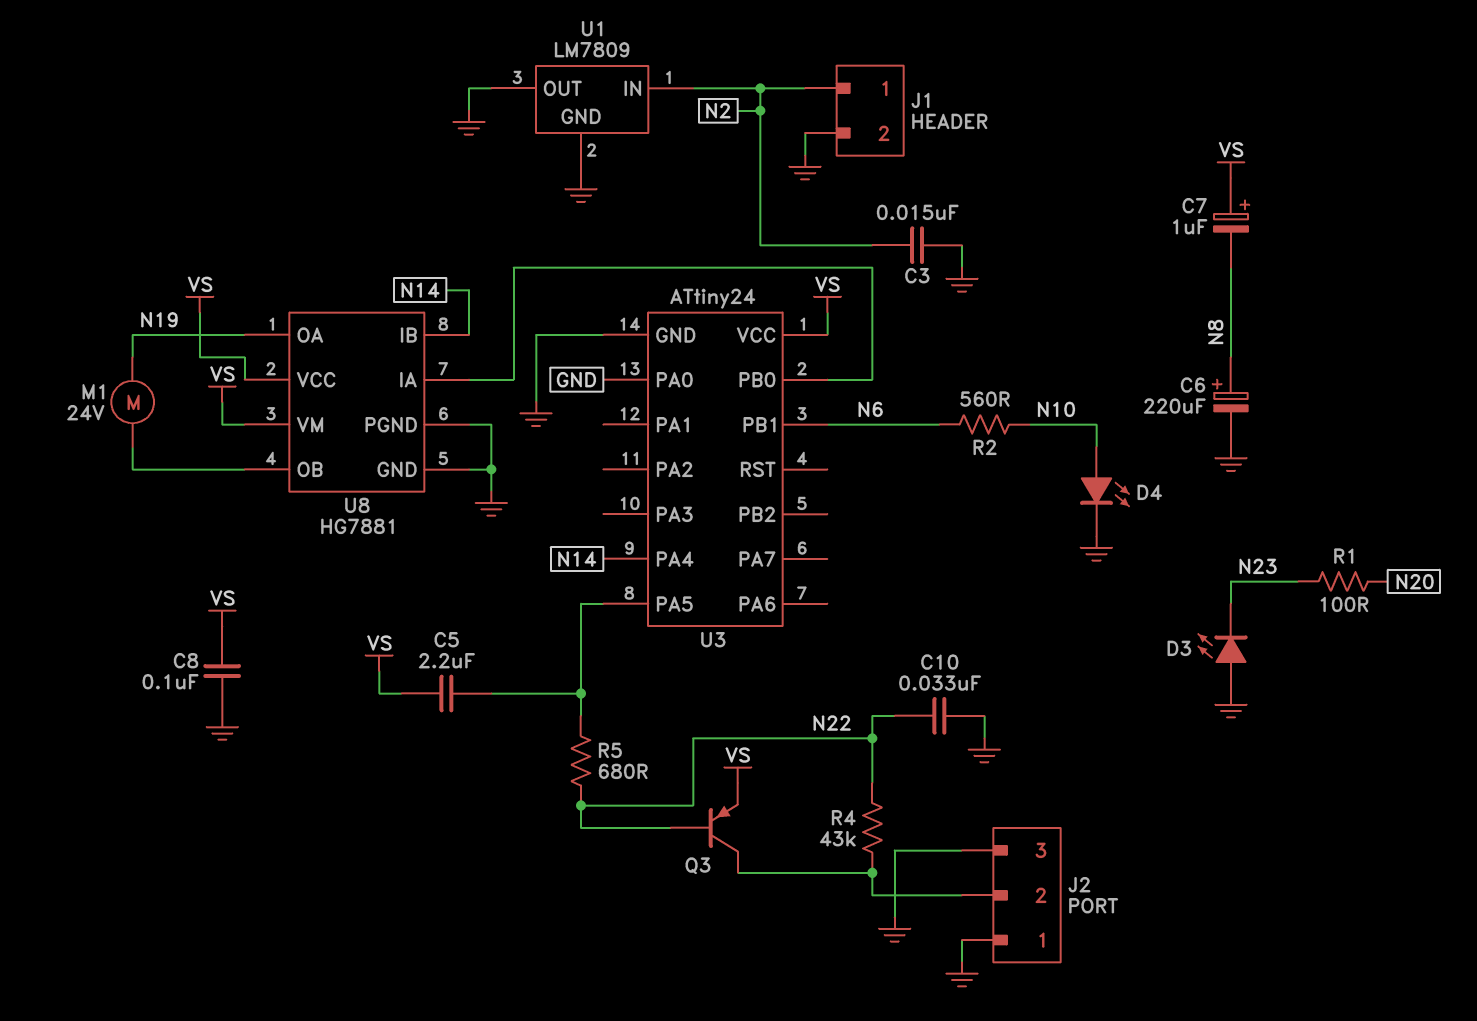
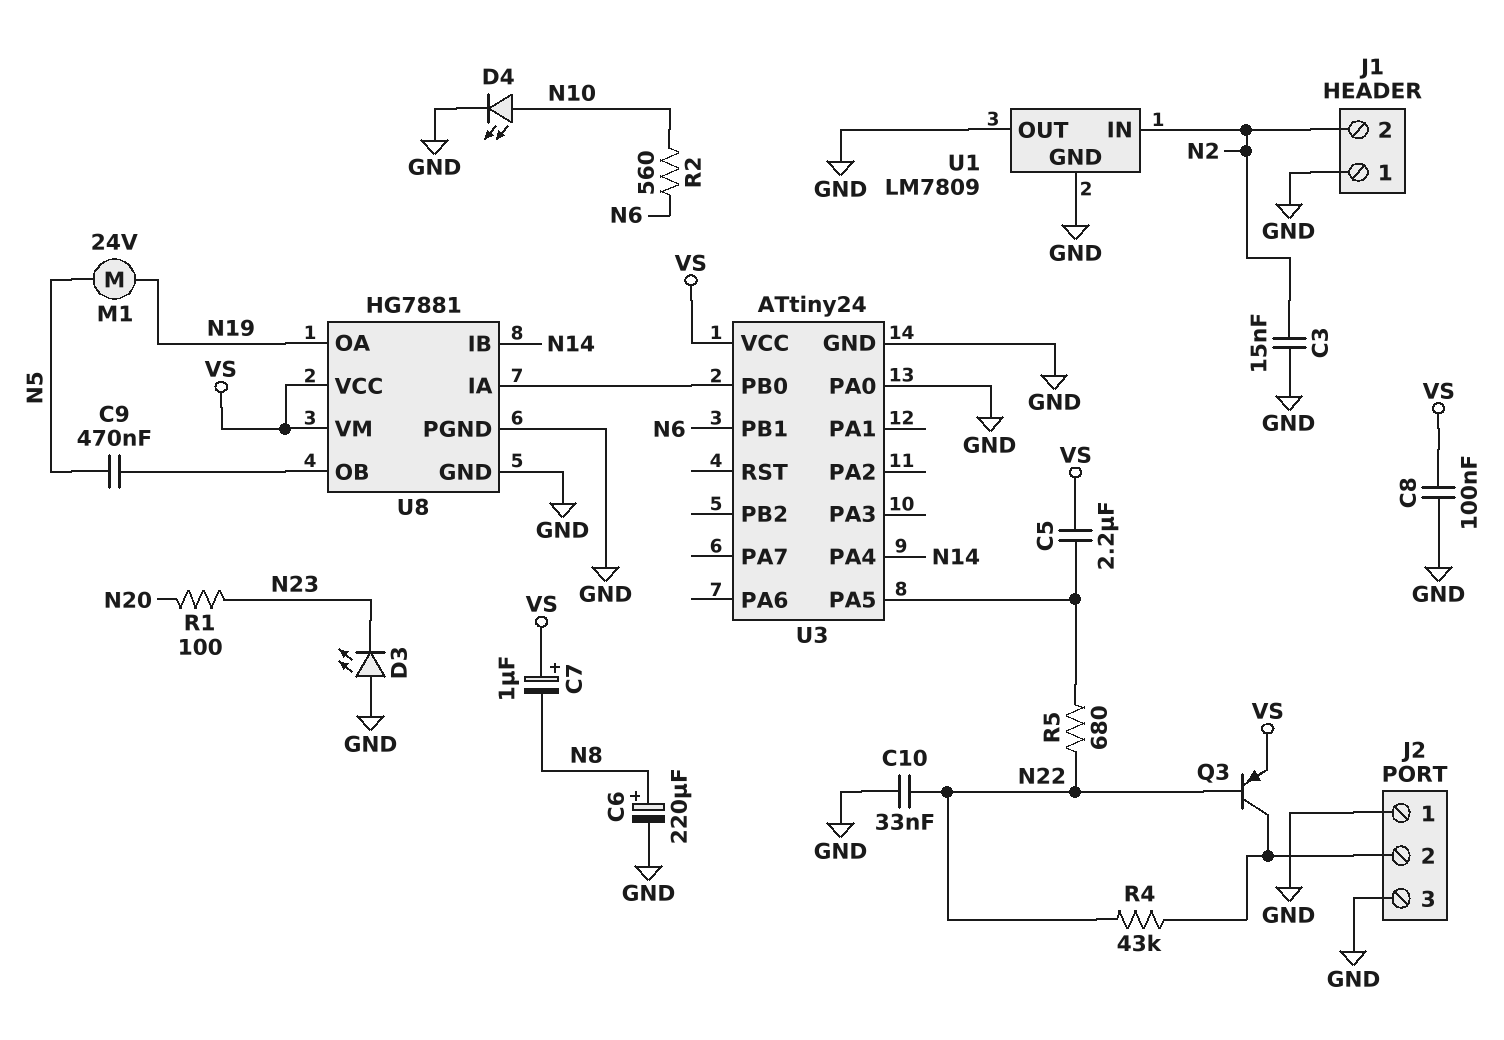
C9: none -> 470nF (N5, U8/OB)
J1 pin 1: N2 -> GND
J1 pin 2: GND -> N2
M1: motor 24V (N19, U8/OB) -> motor 24V (N5, N19)

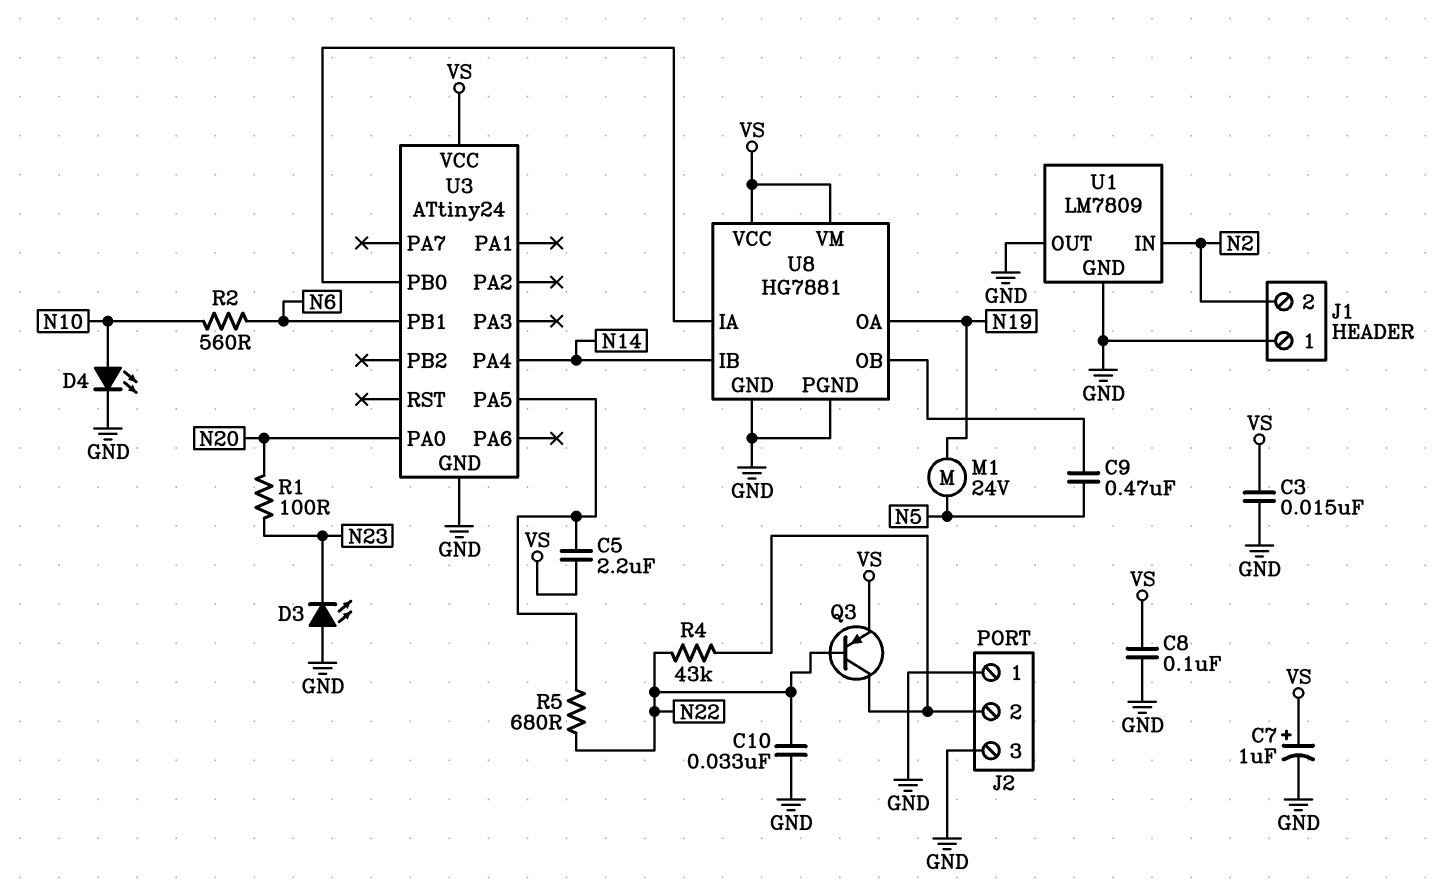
C3: 15nF (GND, N2) -> 15nF (GND, VS)
C6: 220uF (plus N8, minus GND) -> none
C7: 1uF (plus VS, minus N8) -> 1uF (plus VS, minus GND)
U3 pin PA0: GND -> N20

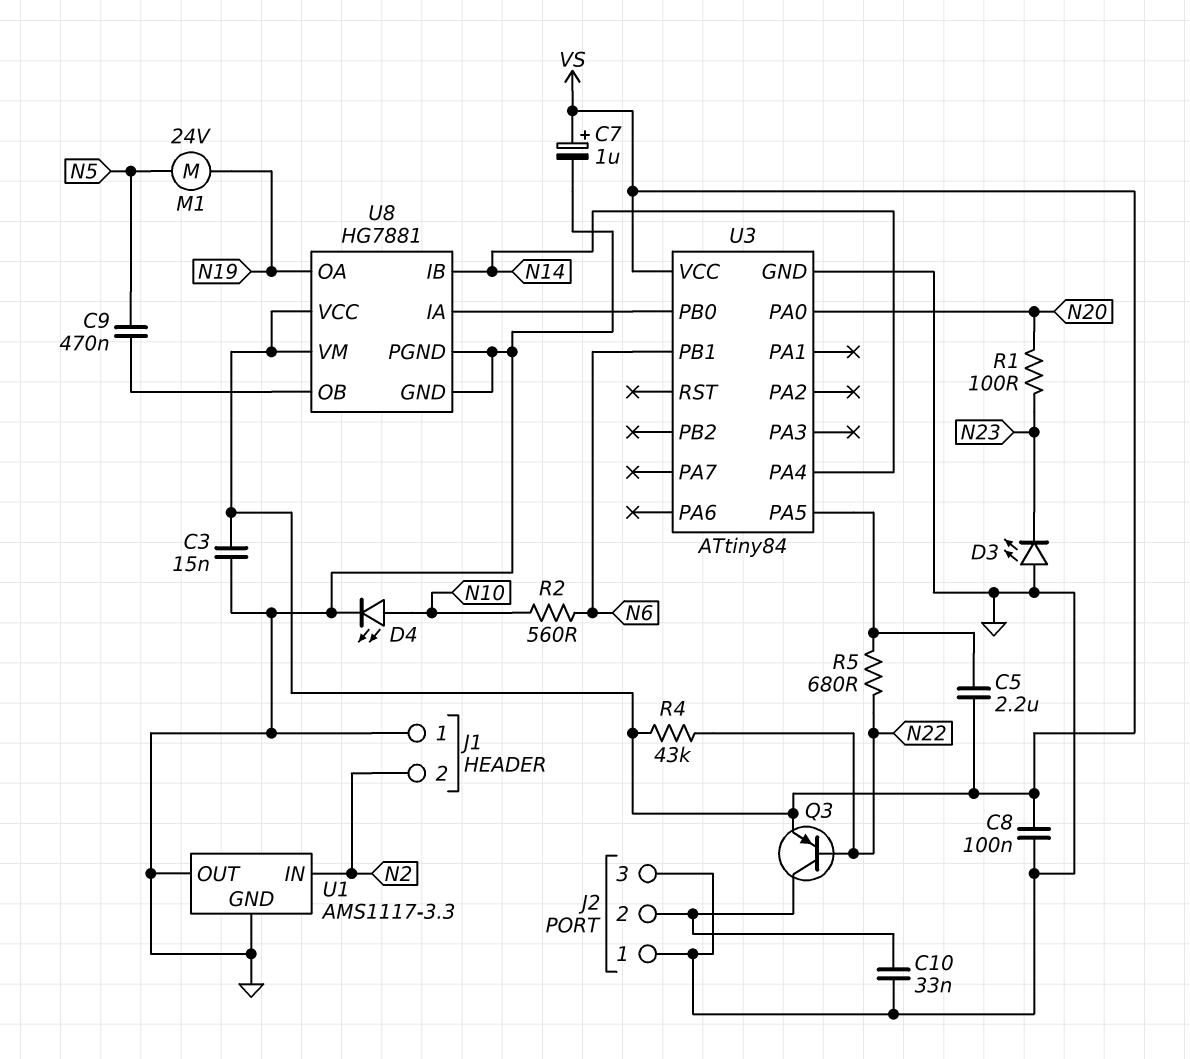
C10: 33nF (GND, N22) -> 33nF (GND, J2/2)
R4: 43k (J2/2, N22) -> 43k (N22, VS)
U1: LM7809 -> AMS1117-3.3
U3: ATtiny24 -> ATtiny84

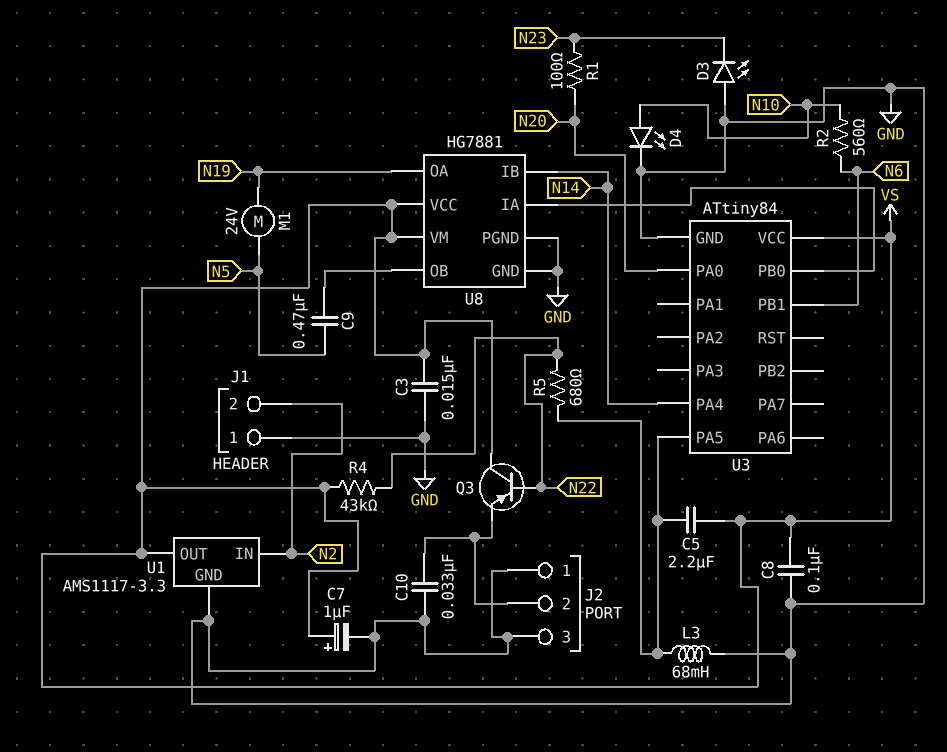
L3: none -> 68mH (GND, U3/PA5)
Q3: PNP (B N22, C J2/2, E VS) -> PNP (B N22, C VS, E J2/2)
U1 pin OUT: GND -> VS

